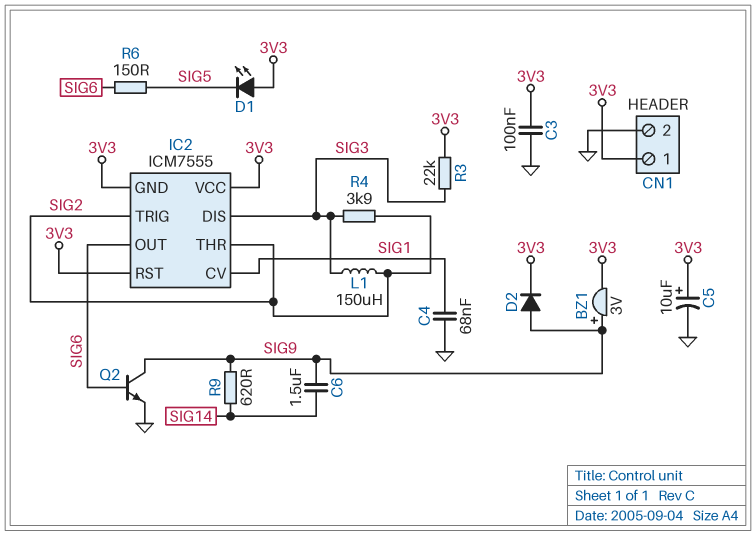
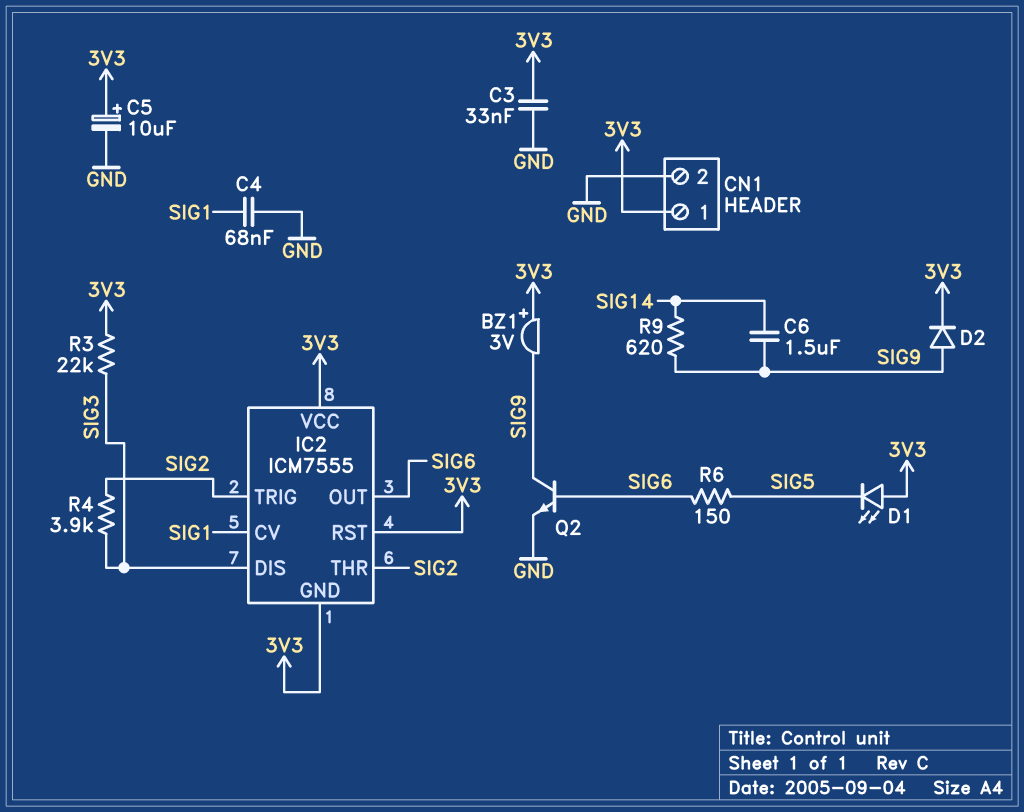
BZ1: buzzer 3V (plus SIG9, minus 3V3) -> buzzer 3V (plus 3V3, minus SIG9)
C3: 100nF (3V3, GND) -> 33nF (3V3, GND)
L1: 150uH (SIG2, SIG3) -> none

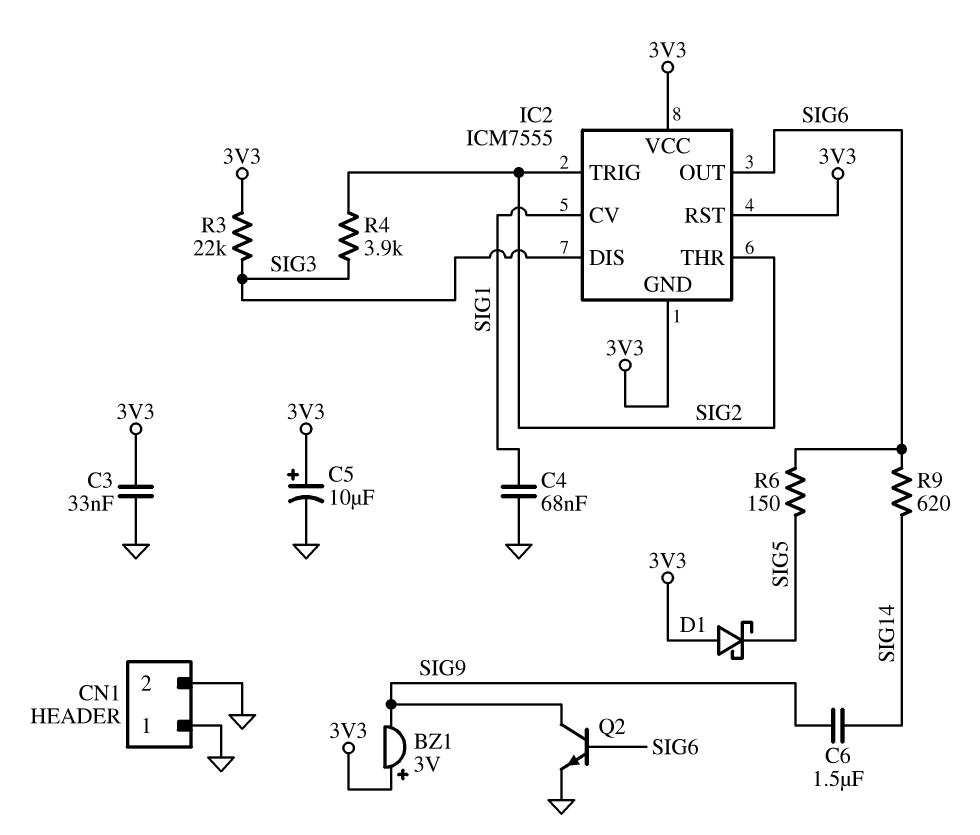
CN1 pin 1: 3V3 -> GND
D1: LED (A 3V3, K SIG5) -> schottky (A 3V3, K SIG5)
D2: diode (A SIG9, K 3V3) -> none
R9: 620 (SIG9, SIG14) -> 620 (SIG6, SIG14)

